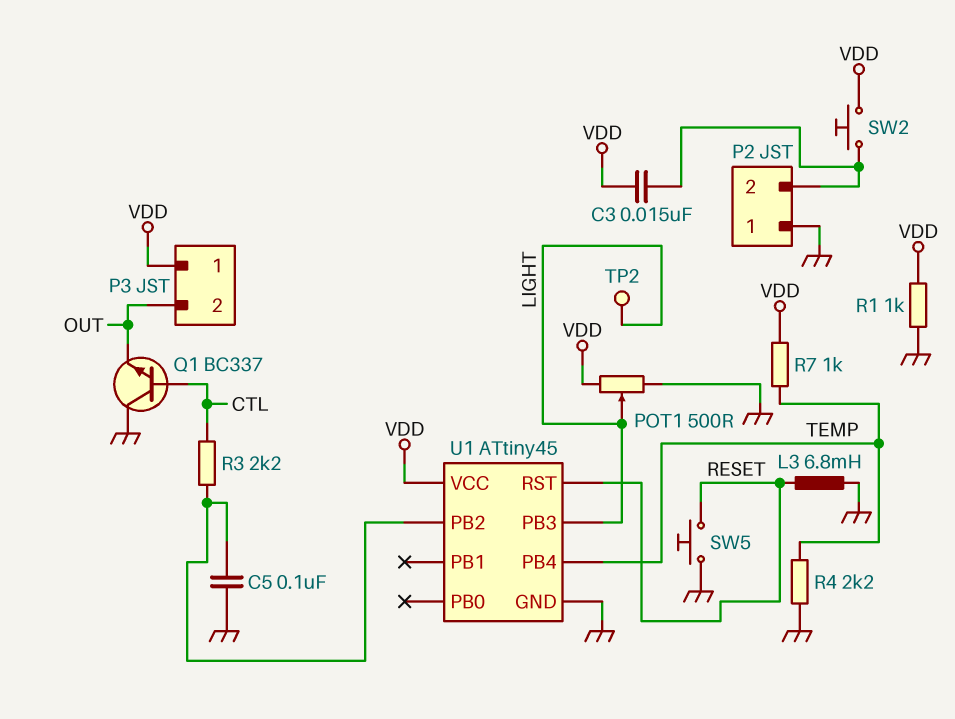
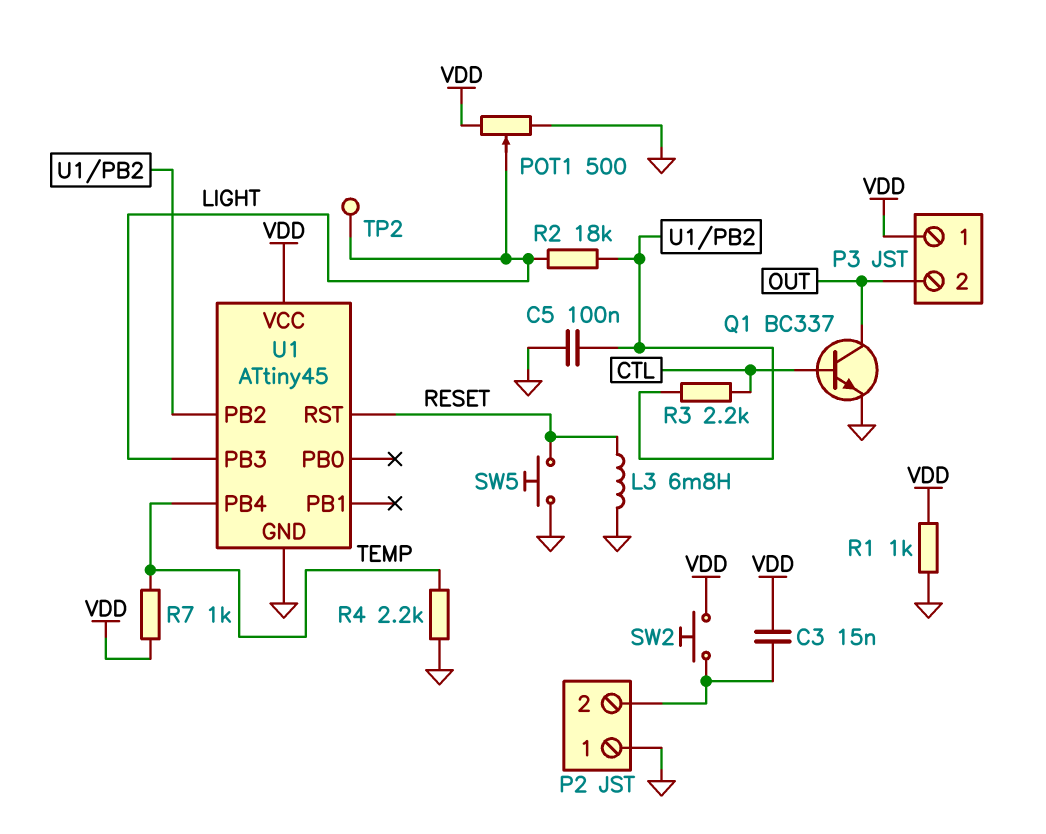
Q1: NPN BC337 (B CTL, C GND, E OUT) -> NPN BC337 (B CTL, C OUT, E GND)
R2: none -> 18k (LIGHT, U1/PB2)

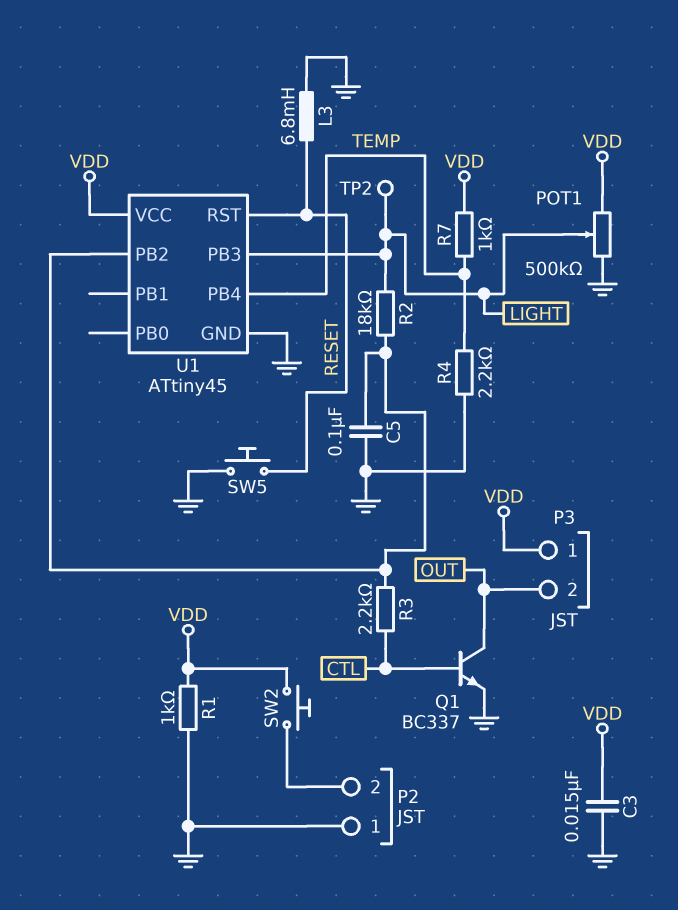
C3: 15nF (P2/2, VDD) -> 15nF (GND, VDD)
POT1: 500 (GND, VDD, wiper LIGHT) -> 500k (GND, VDD, wiper LIGHT)

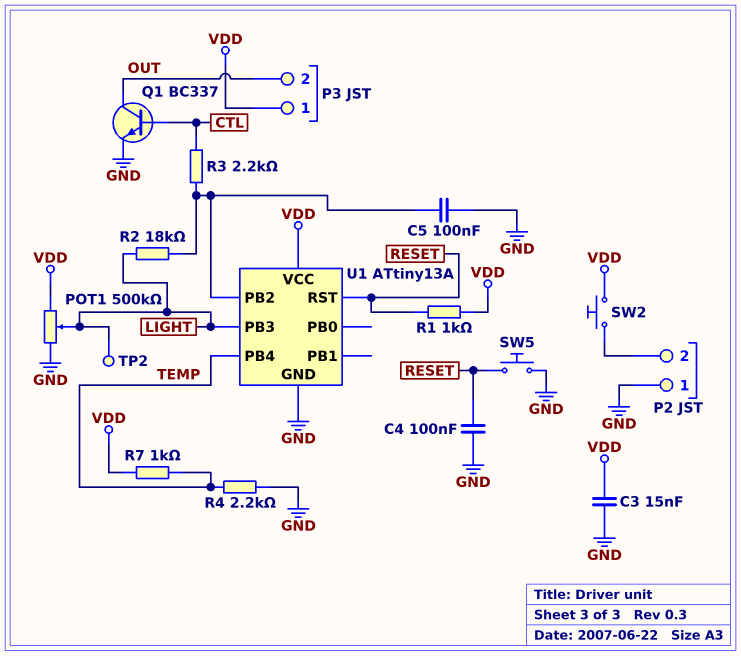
C4: none -> 100nF (GND, RESET)
L3: 6.8mH (GND, RESET) -> none
R1: 1k (GND, VDD) -> 1k (RESET, VDD)
U1: ATtiny45 -> ATtiny13A

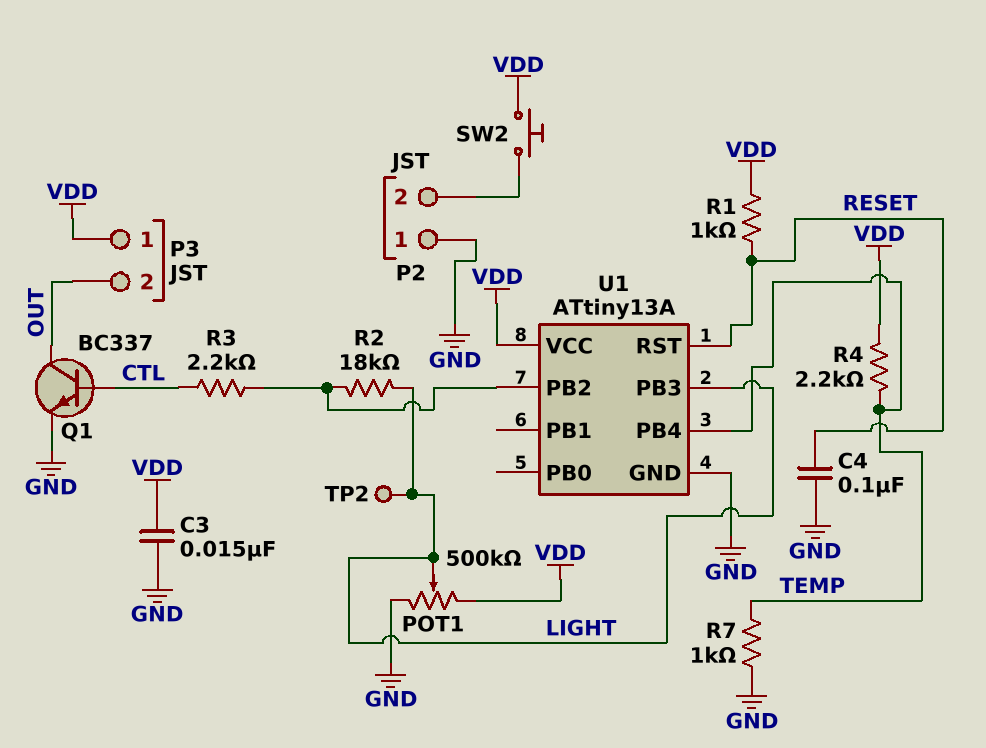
C5: 100nF (GND, U1/PB2) -> none
R4: 2.2k (GND, TEMP) -> 2.2k (TEMP, VDD)
R7: 1k (TEMP, VDD) -> 1k (GND, TEMP)
SW5: button (GND, RESET) -> none

